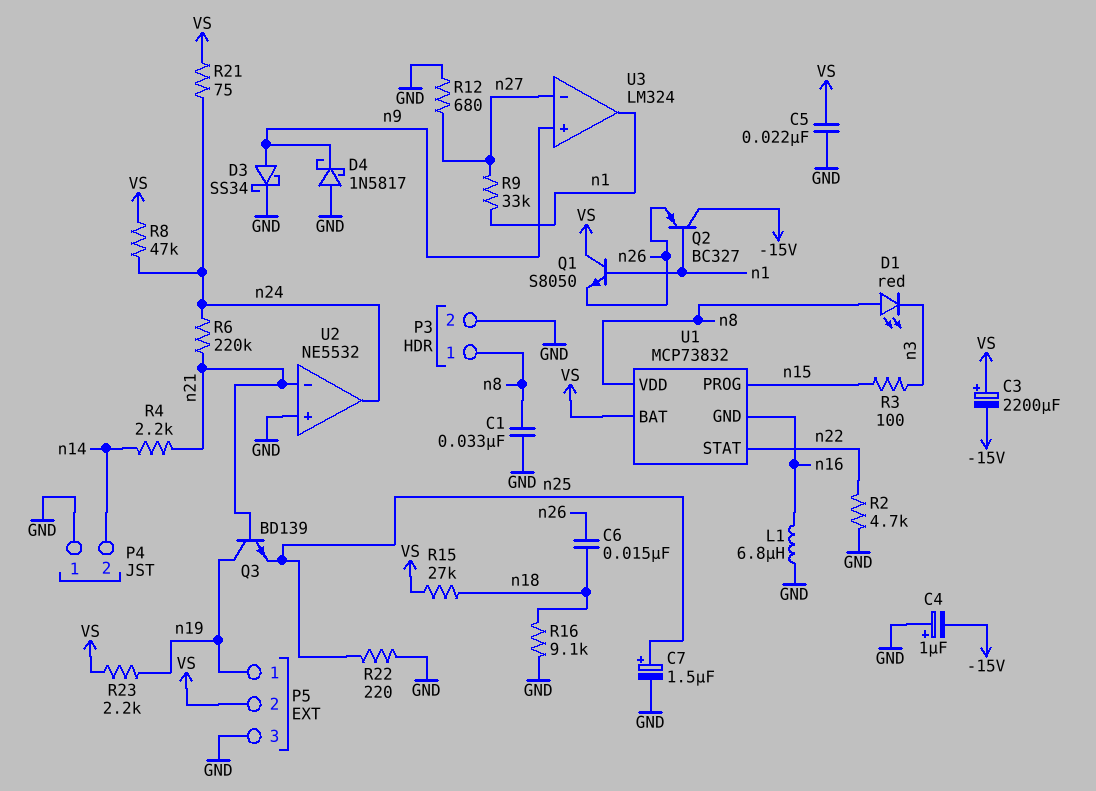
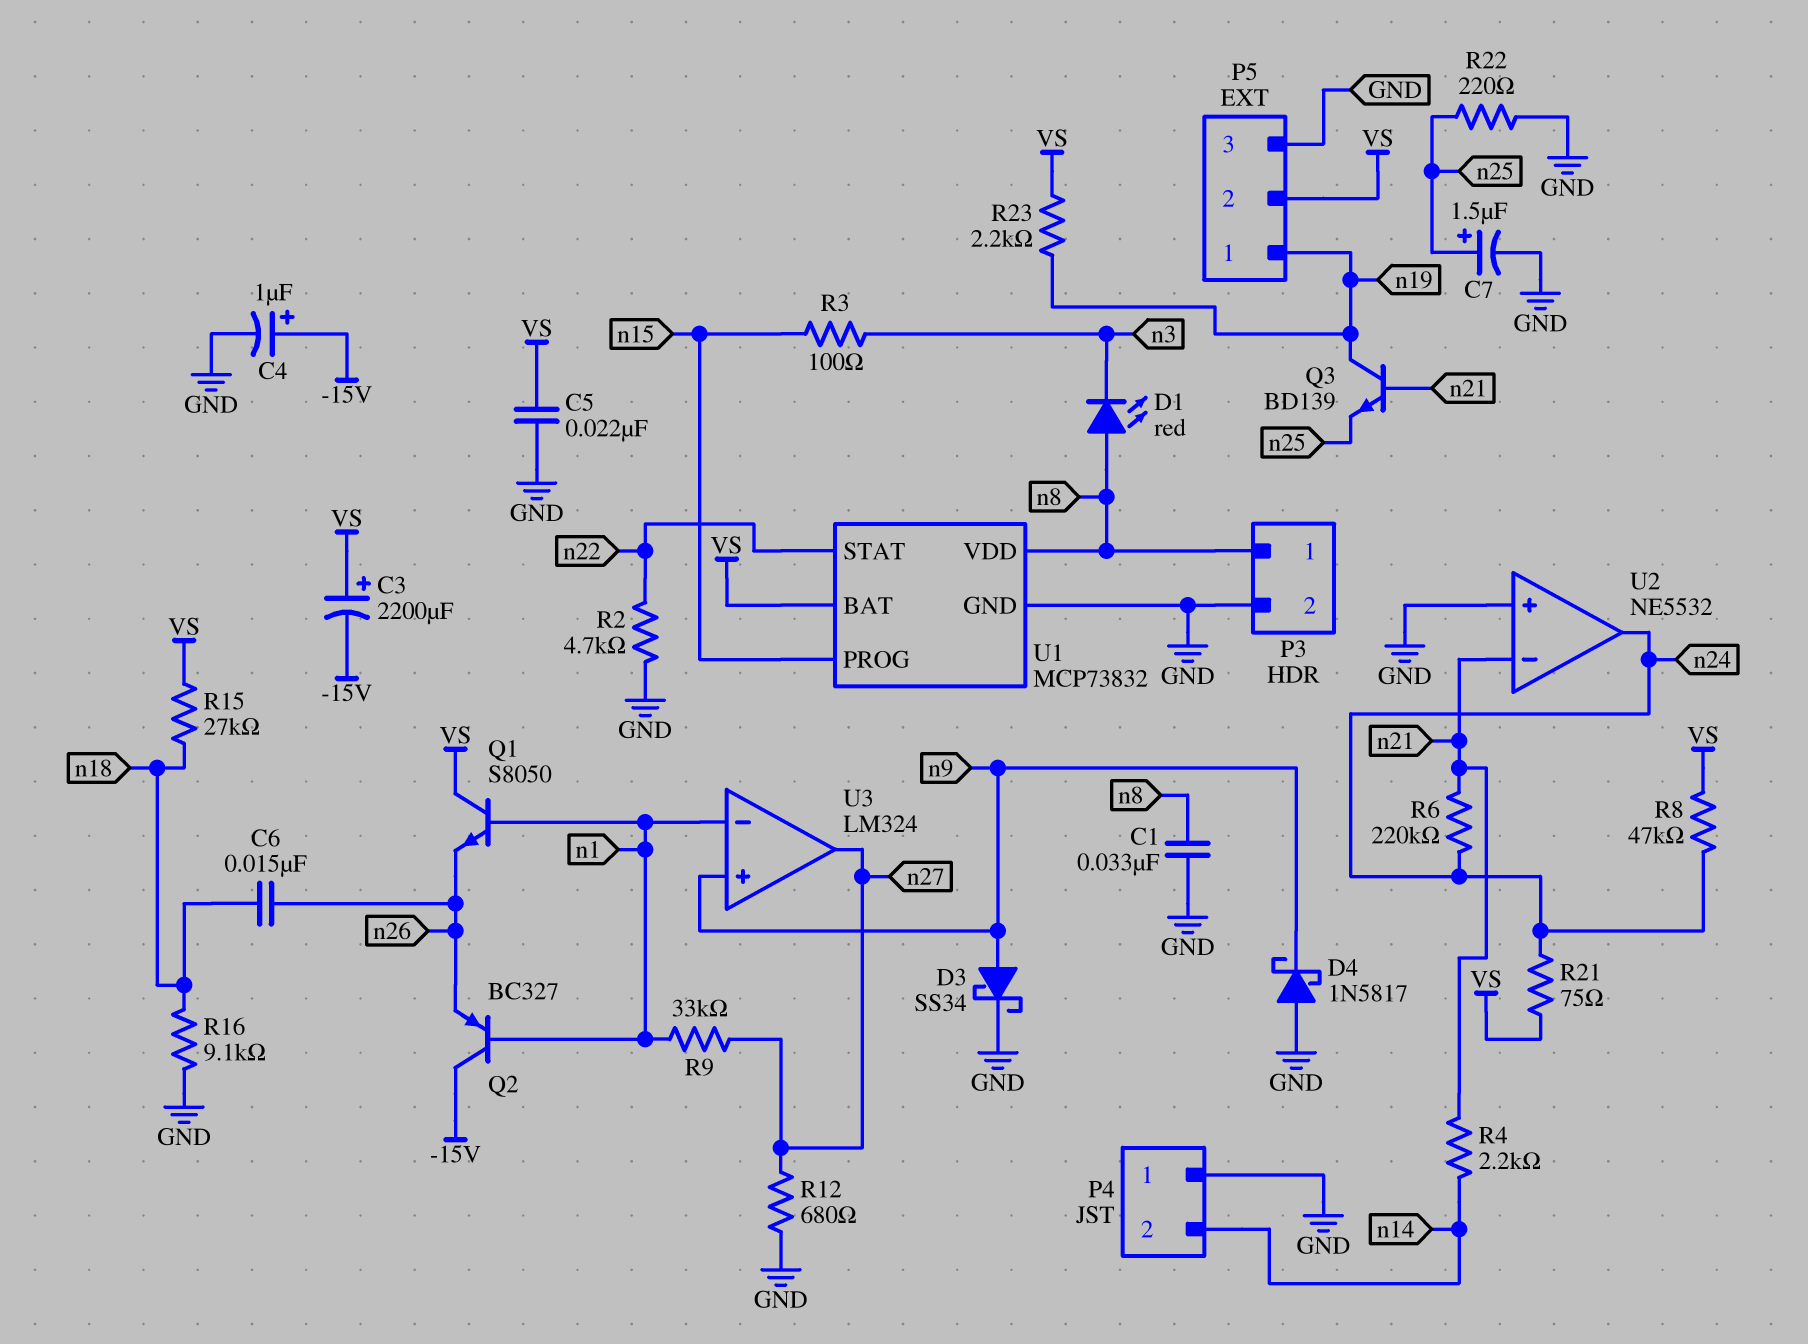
C4: 1uF (plus GND, minus -15V) -> 1uF (plus -15V, minus GND)
L1: 6.8uH (GND, n16) -> none
U1 pin GND: n16 -> GND
U3 pin in-: n27 -> n1
U3 pin out: n1 -> n27

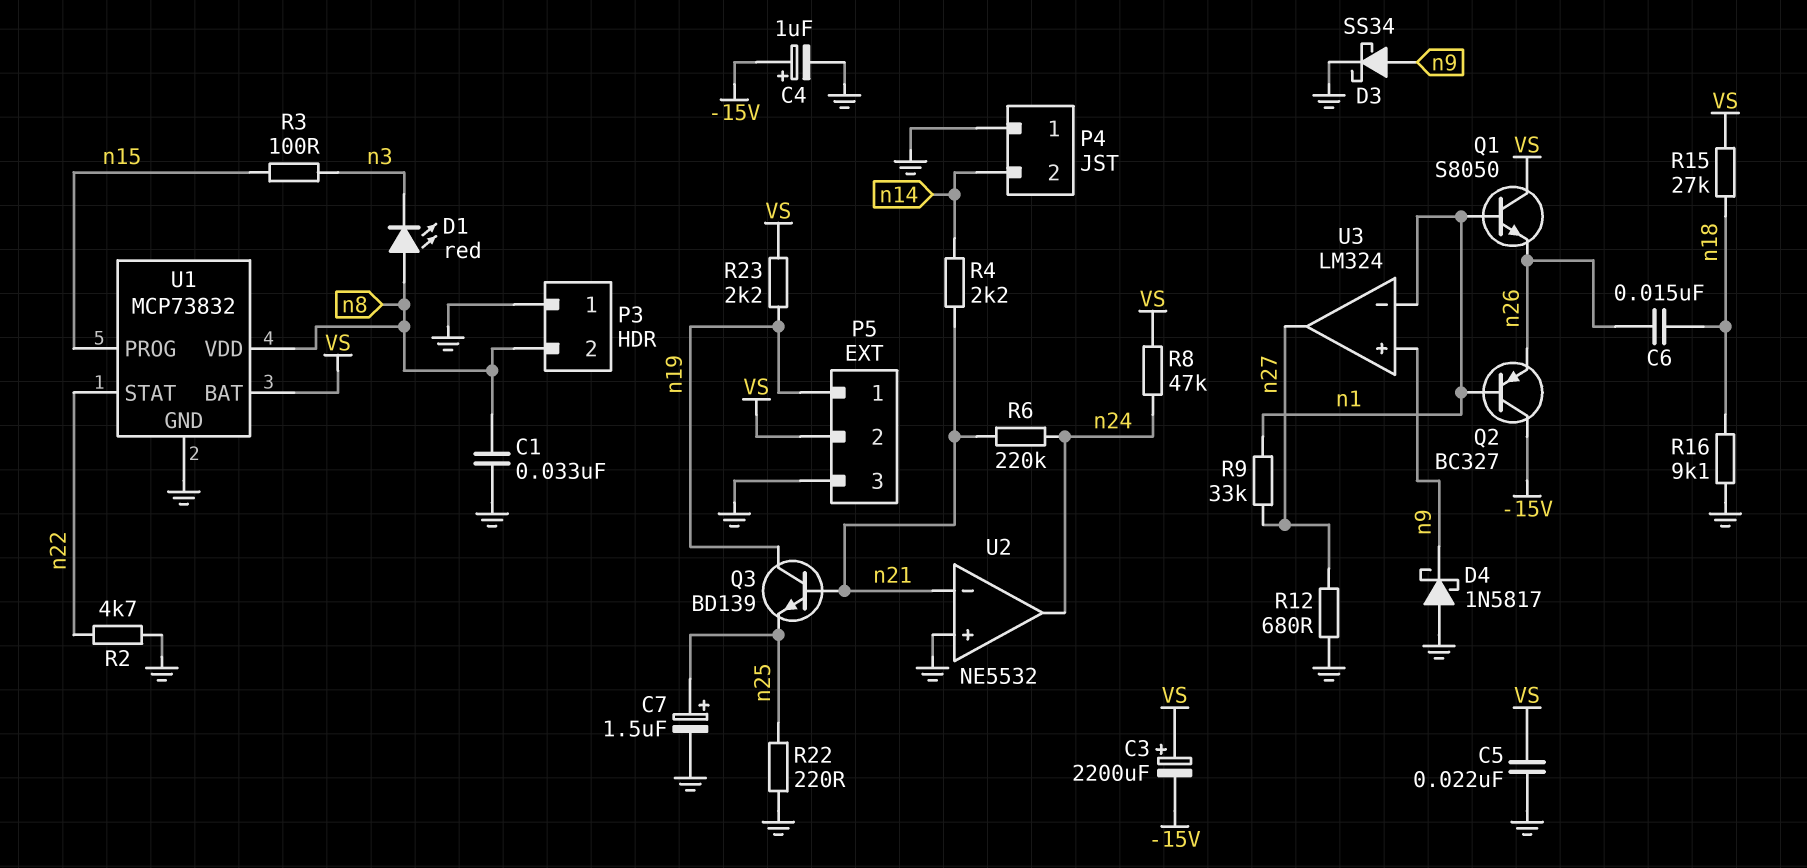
P3 pin 1: n8 -> GND
P3 pin 2: GND -> n8
R21: 75 (VS, n24) -> none

